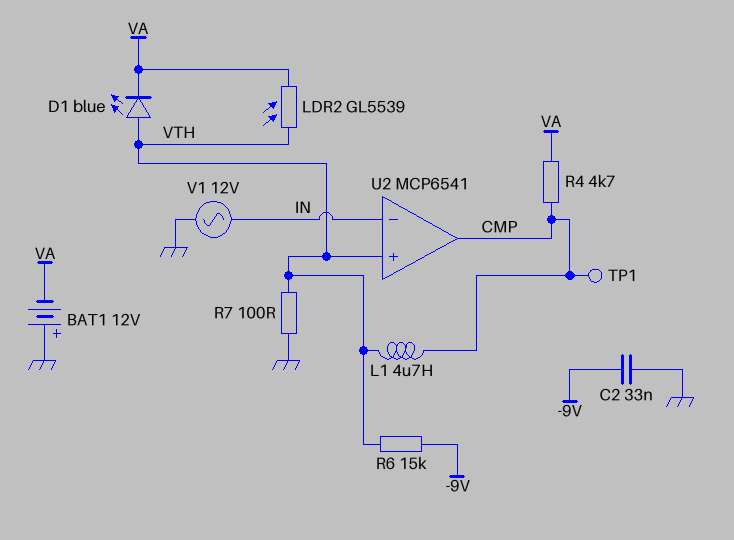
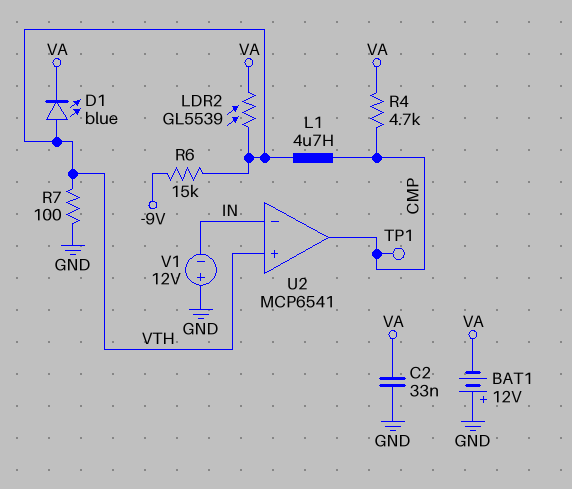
C2: 33nF (-9V, GND) -> 33nF (GND, VA)
V1: AC 12V (GND, IN) -> 12V (plus GND, minus IN)

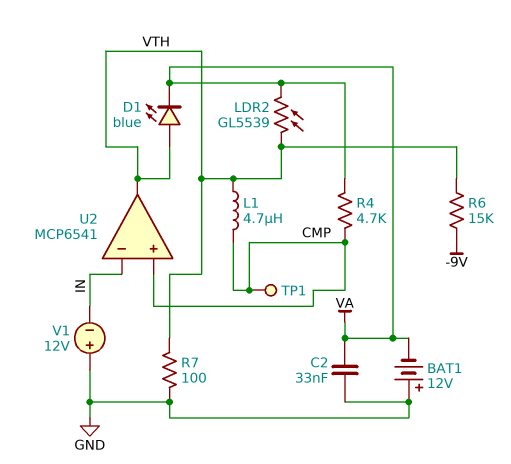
U2 pin in+: VTH -> CMP
U2 pin out: CMP -> VTH

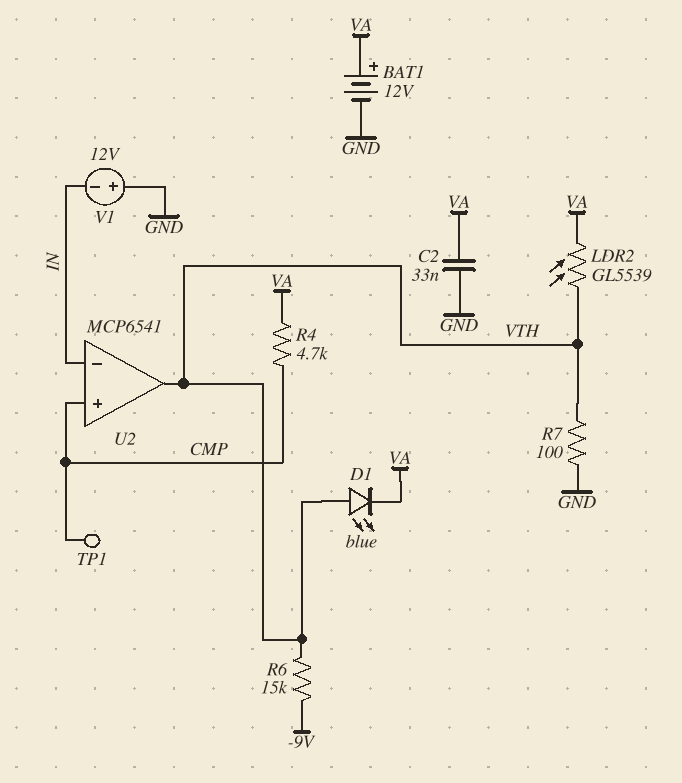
BAT1: 12V (plus GND, minus VA) -> 12V (plus VA, minus GND)
L1: 4.7uH (CMP, VTH) -> none

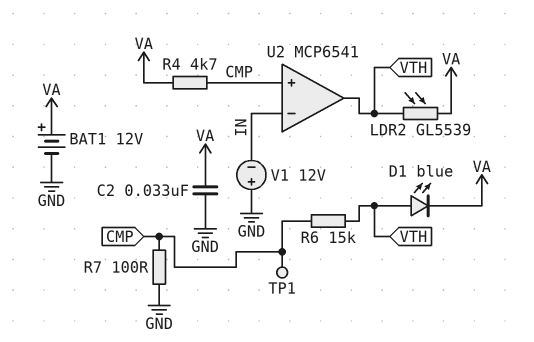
R6: 15k (-9V, VTH) -> 15k (CMP, VTH)
R7: 100 (GND, VTH) -> 100 (CMP, GND)

